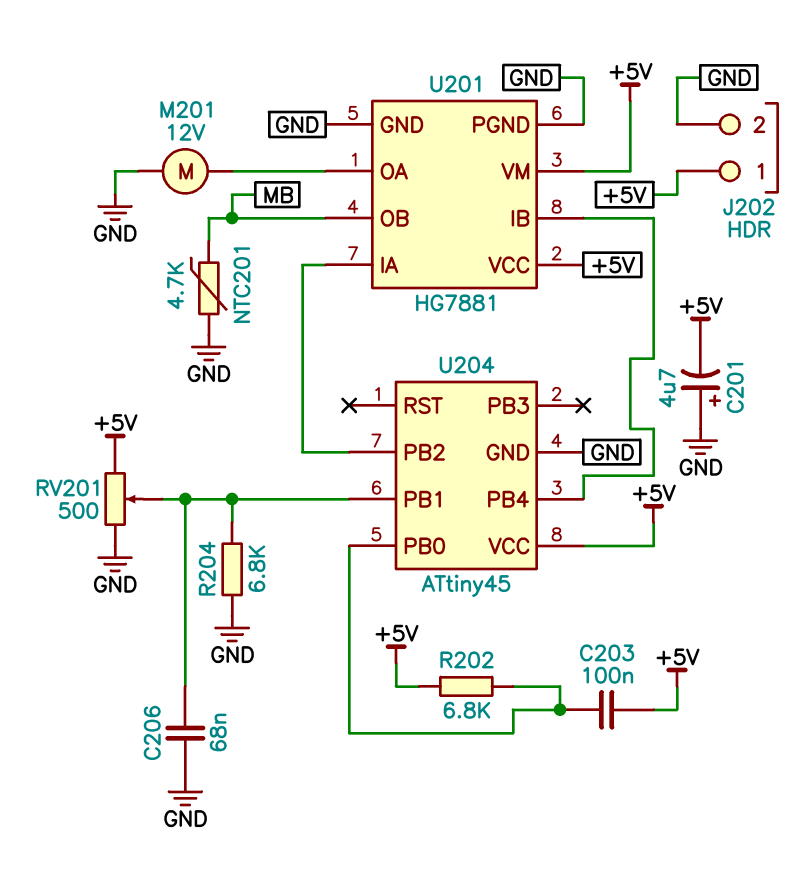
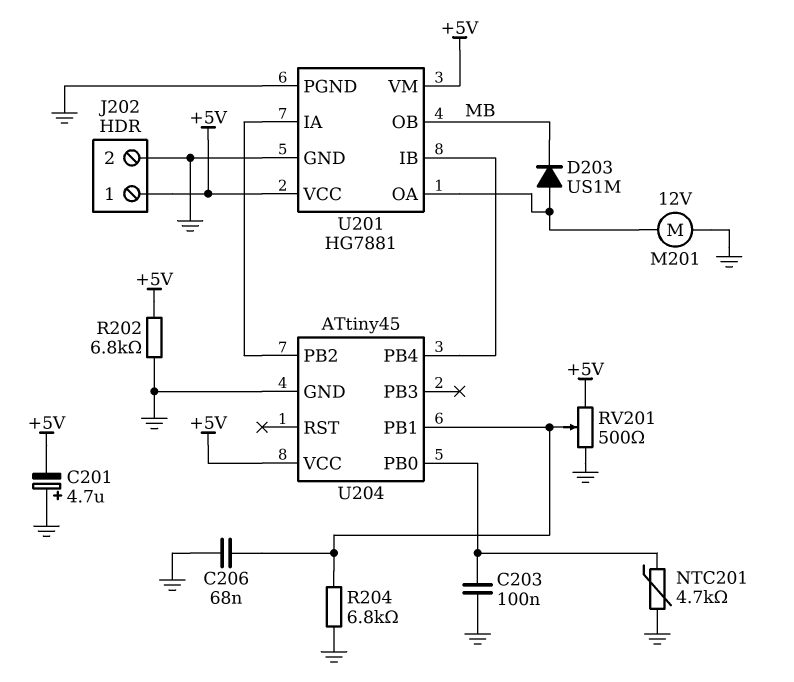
C203: 100nF (+5V, U204/PB0) -> 100nF (GND, U204/PB0)
D203: none -> diode US1M (A U201/OA, K MB)
NTC201: 4.7k (GND, MB) -> 4.7k (GND, U204/PB0)
R202: 6.8k (+5V, U204/PB0) -> 6.8k (+5V, GND)

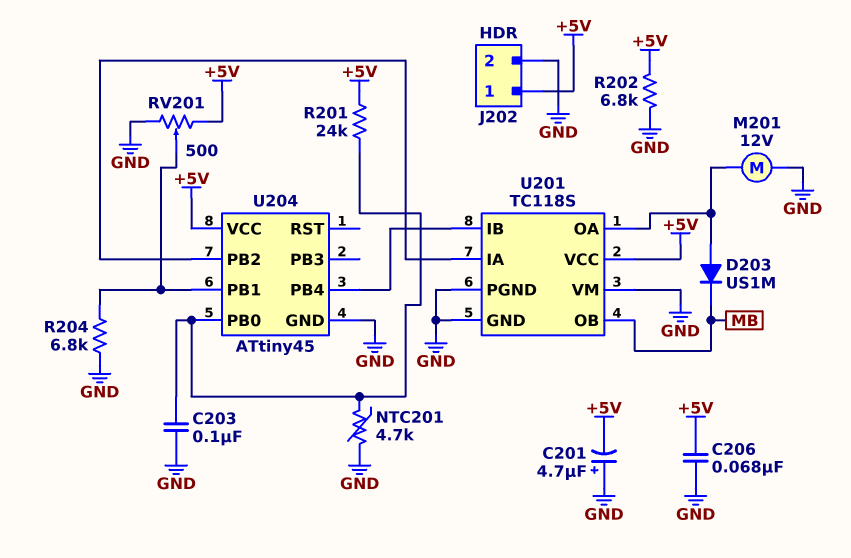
C206: 68nF (GND, U204/PB1) -> 68nF (+5V, GND)
R201: none -> 24k (+5V, U204/PB0)
U201: HG7881 -> TC118S
U201 pin VM: +5V -> GND

